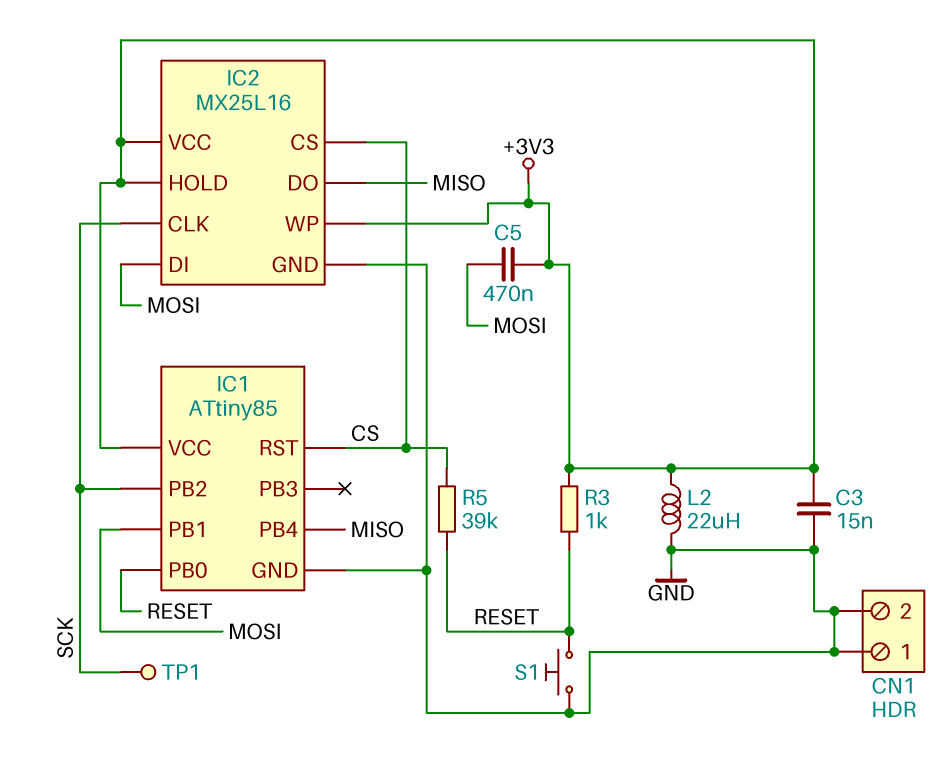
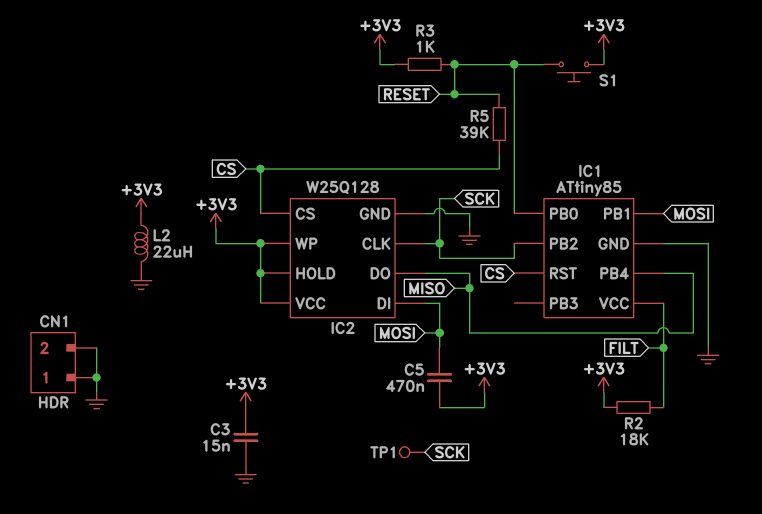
IC1 pin VCC: +3V3 -> FILT
IC2: MX25L16 -> W25Q128
R2: none -> 18k (+3V3, FILT)
S1: button (GND, RESET) -> button (+3V3, RESET)

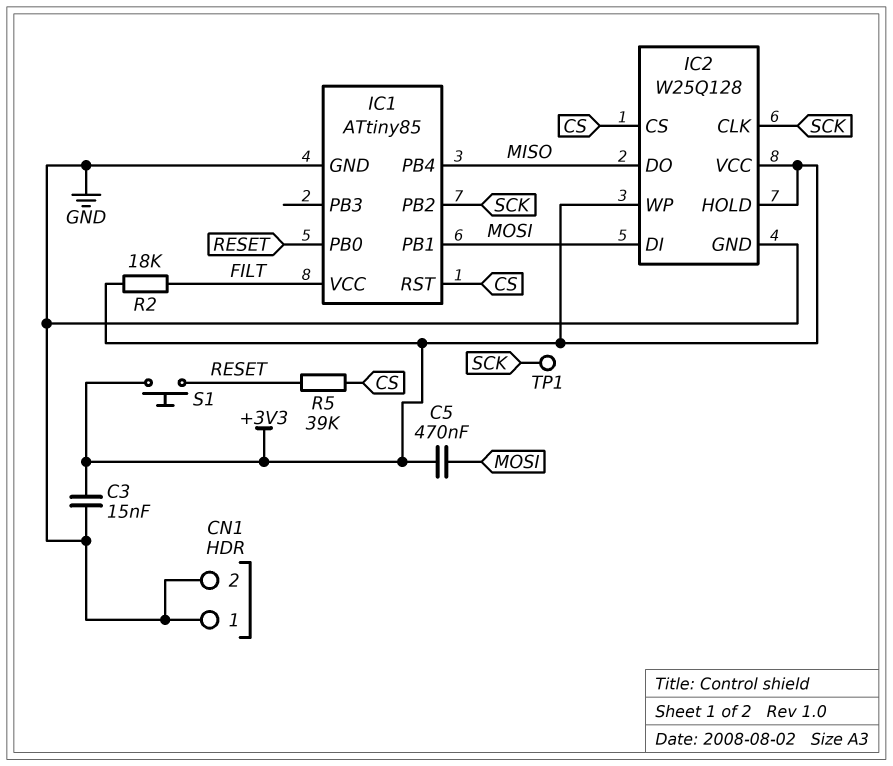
L2: 22uH (+3V3, GND) -> none
R3: 1k (+3V3, RESET) -> none

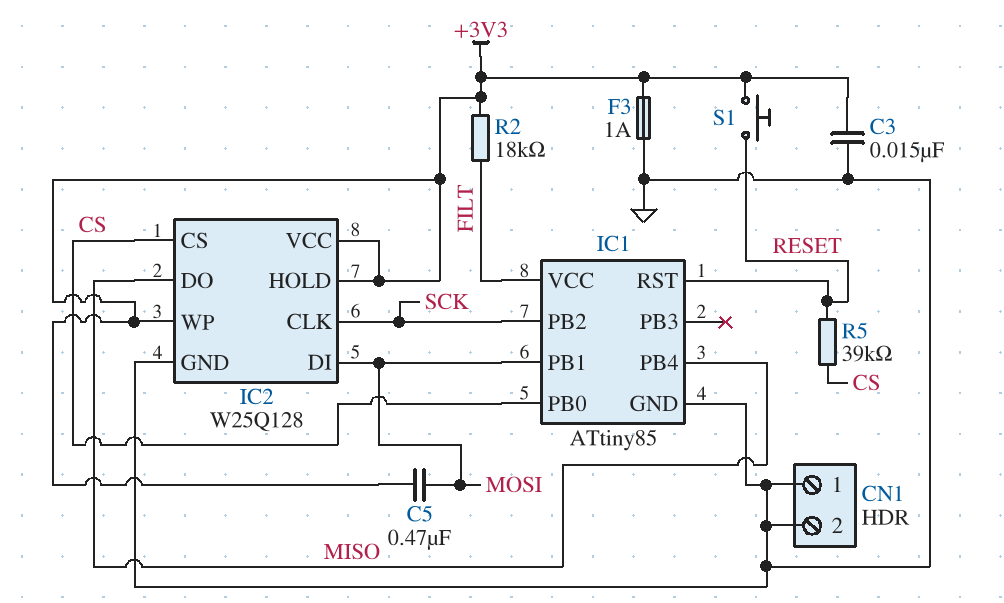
F3: none -> 1A (+3V3, GND)
IC1 pin PB0: RESET -> CS
IC1 pin RST: CS -> RESET
TP1: test point (SCK) -> none

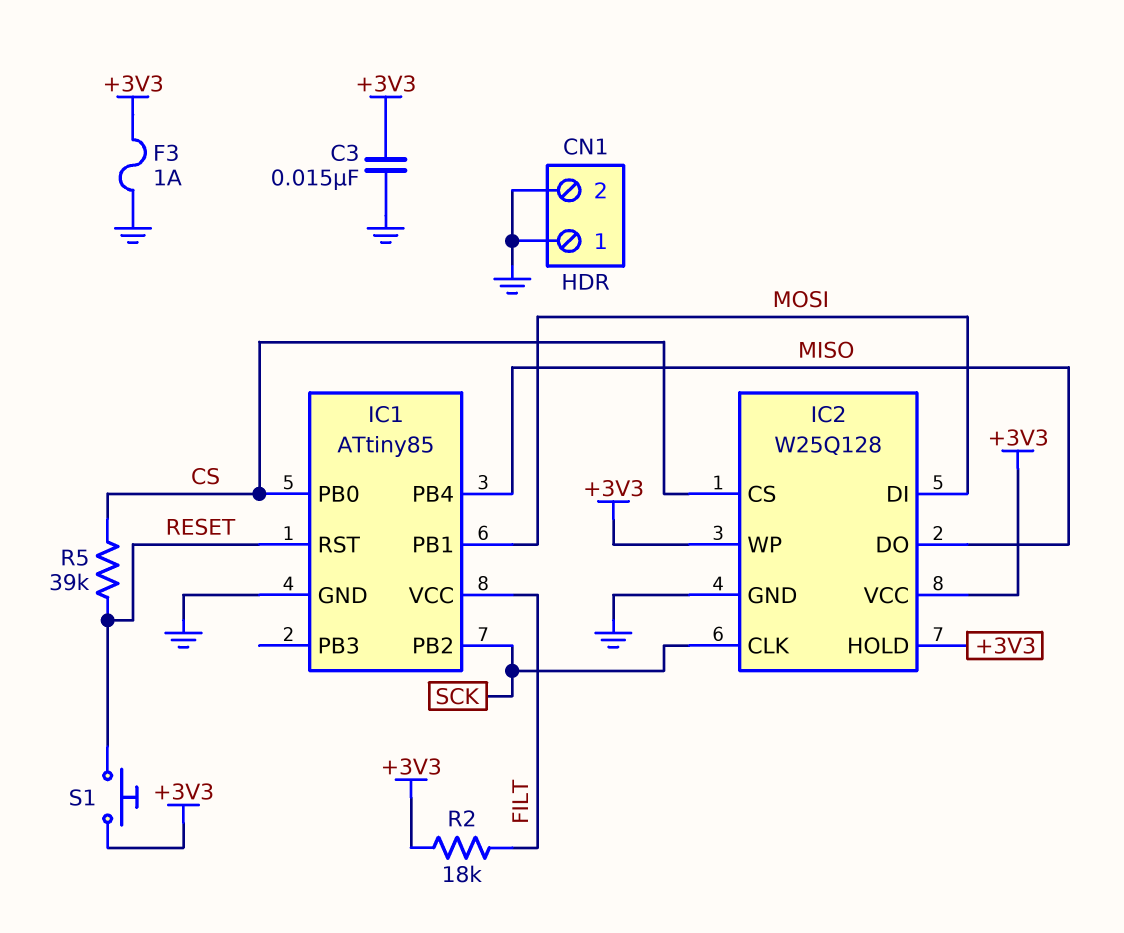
C5: 470nF (+3V3, MOSI) -> none

